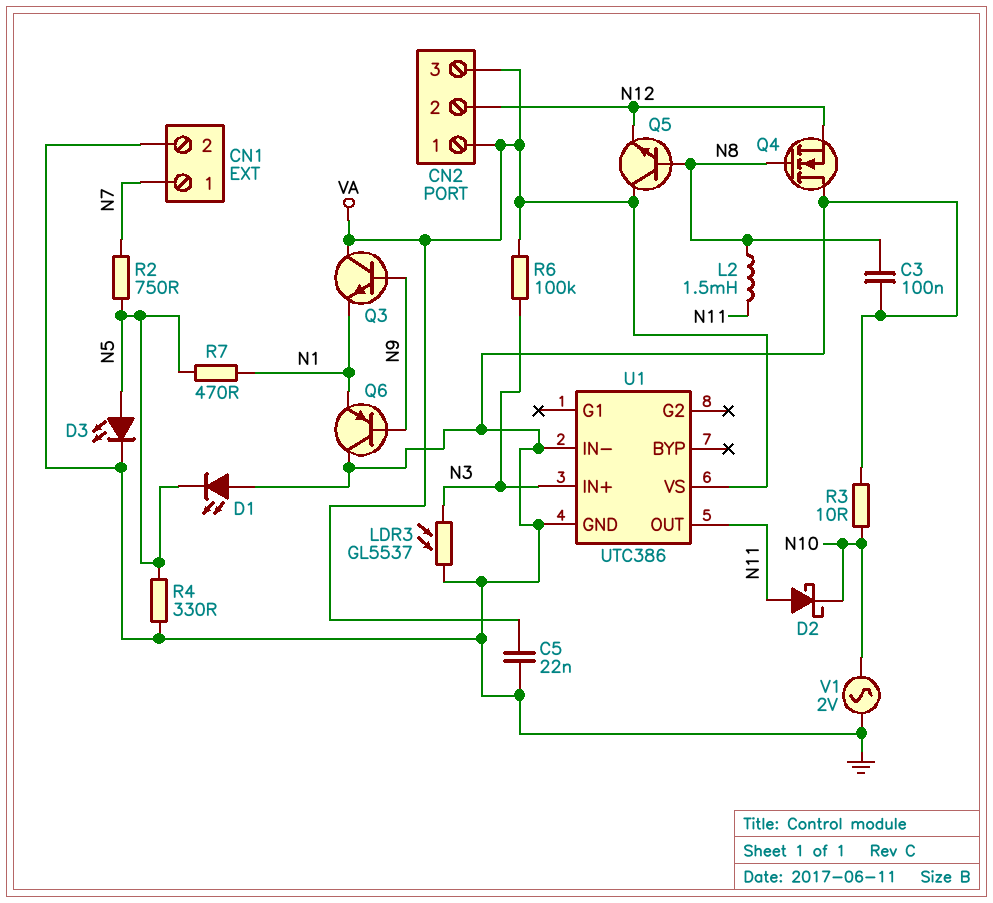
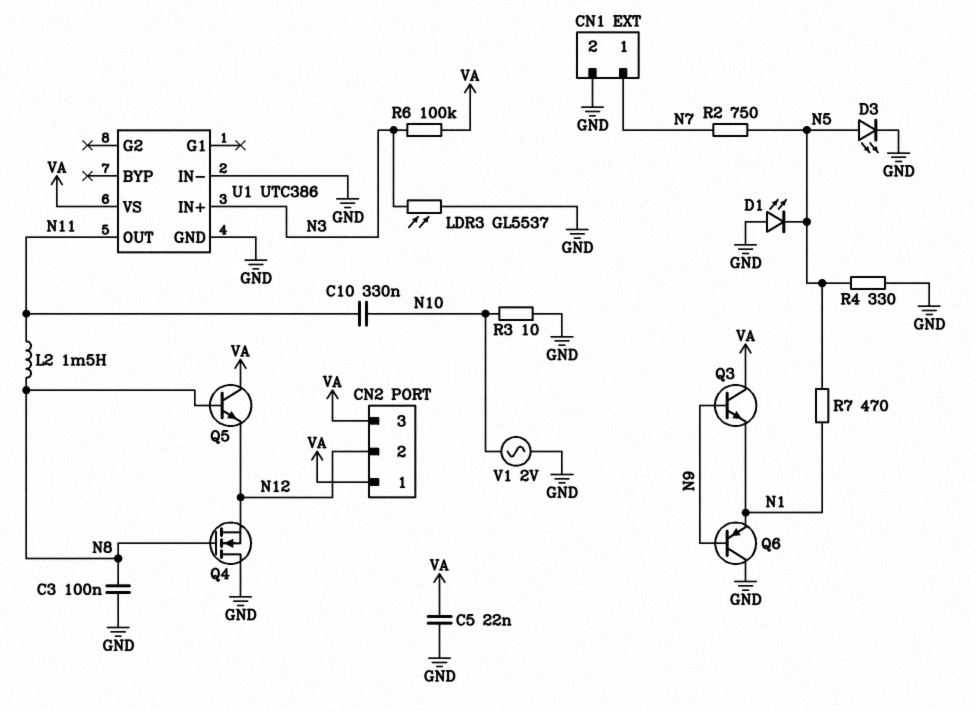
C10: none -> 330nF (N10, N11)
D2: schottky (A N11, K N10) -> none

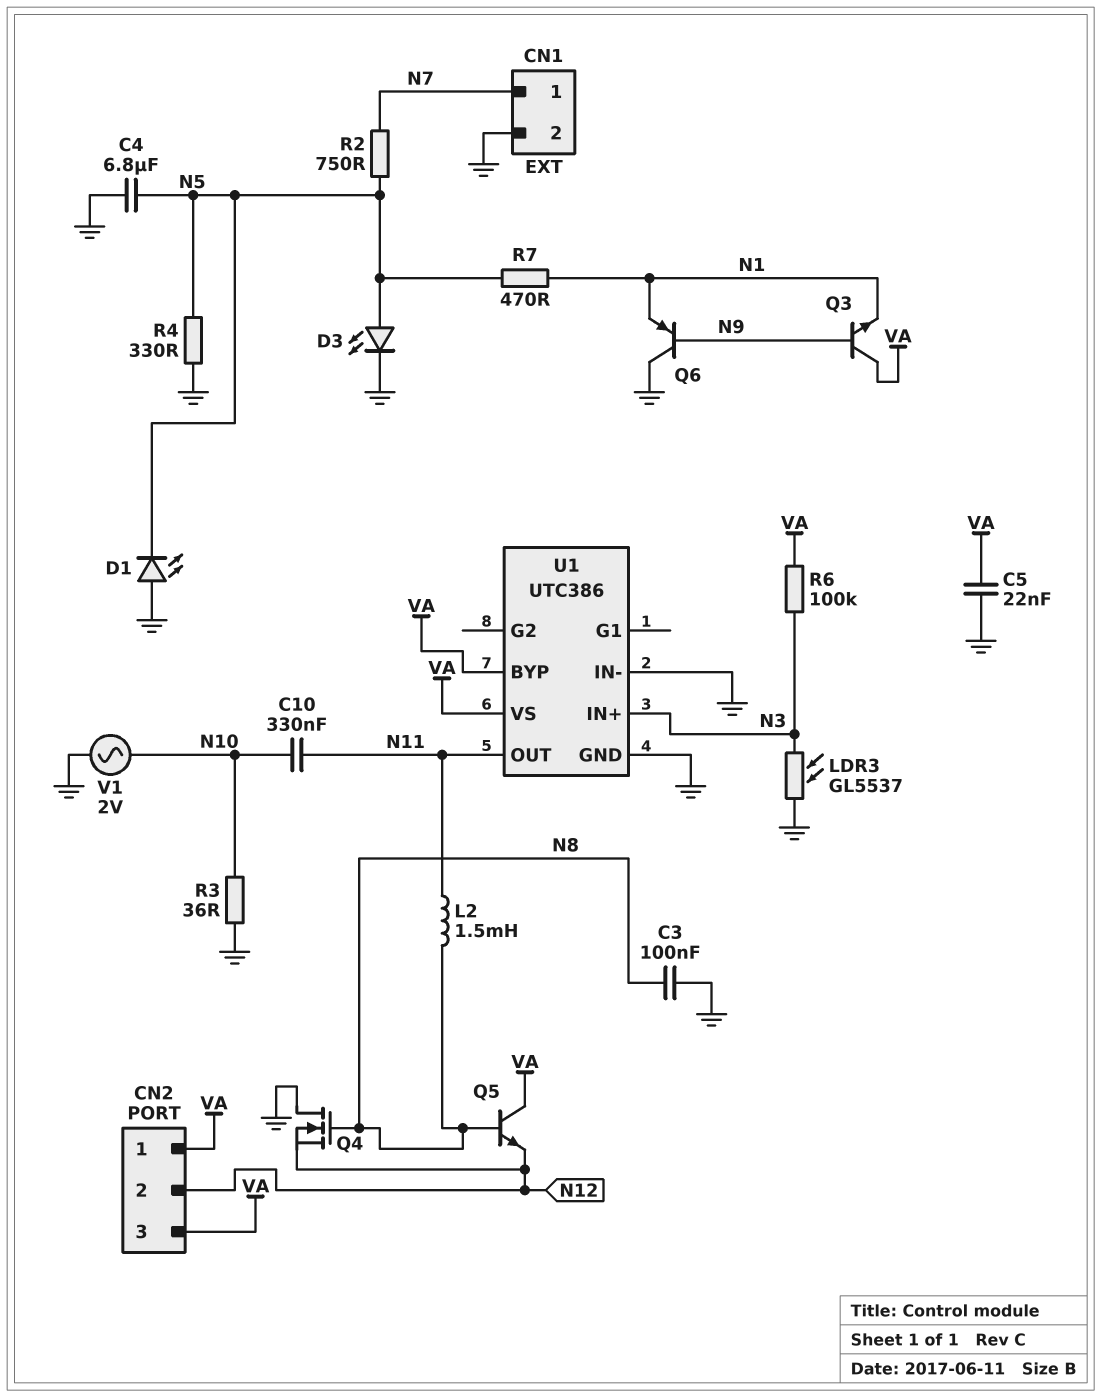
C4: none -> 6.8uF (GND, N5)
R3: 10 (GND, N10) -> 36 (GND, N10)
U1 pin BYP: none -> VA

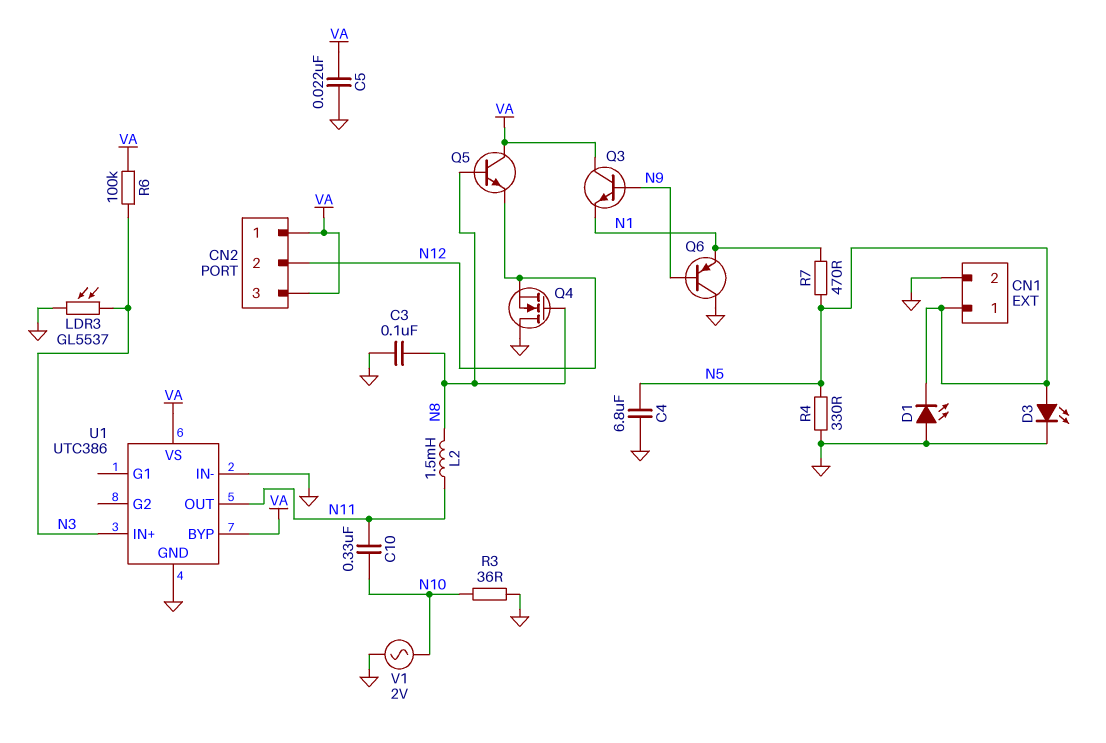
CN1 pin 1: N7 -> N5
R2: 750 (N5, N7) -> none

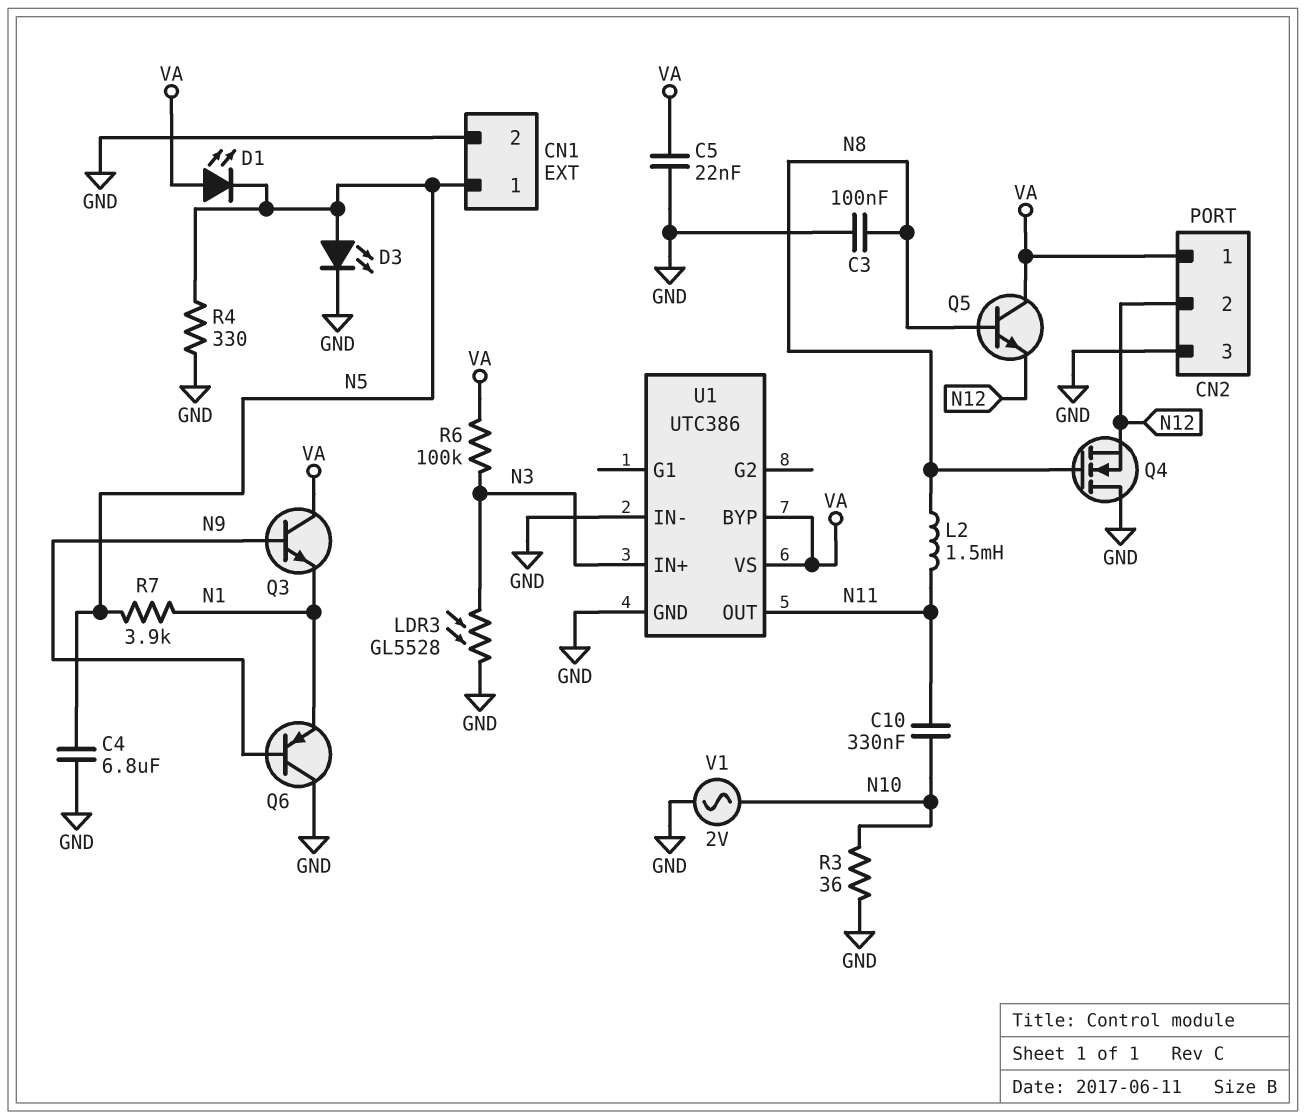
CN2 pin 3: VA -> GND
D1: LED (A GND, K N5) -> LED (A VA, K N5)
LDR3: GL5537 (GND, N3) -> GL5528 (GND, N3)
R7: 470 (N1, N5) -> 3.9k (N1, N5)

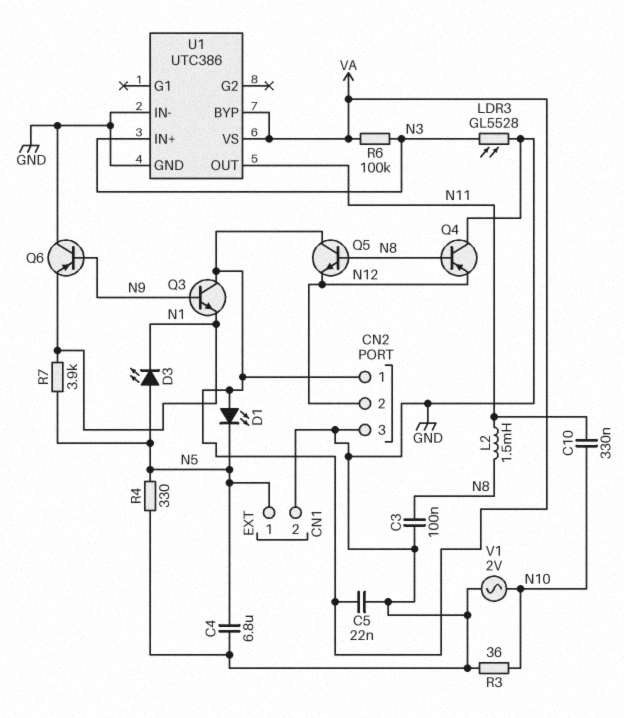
D3: LED (A N5, K GND) -> LED (A N5, K N1)
Q4: NMOS (G N8, D GND, S N12) -> PNP (B N8, C GND, E N12)

